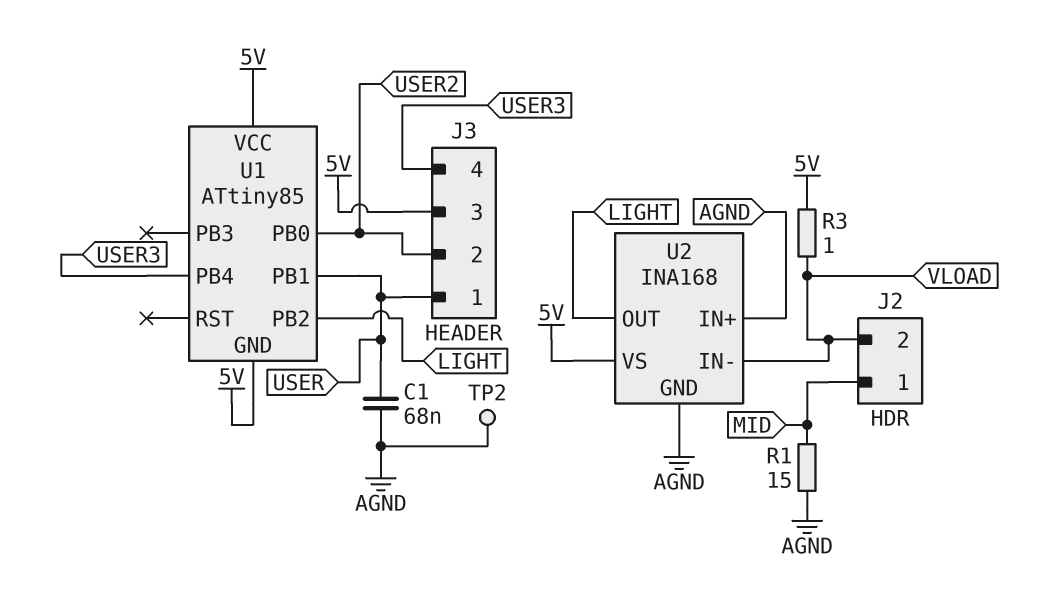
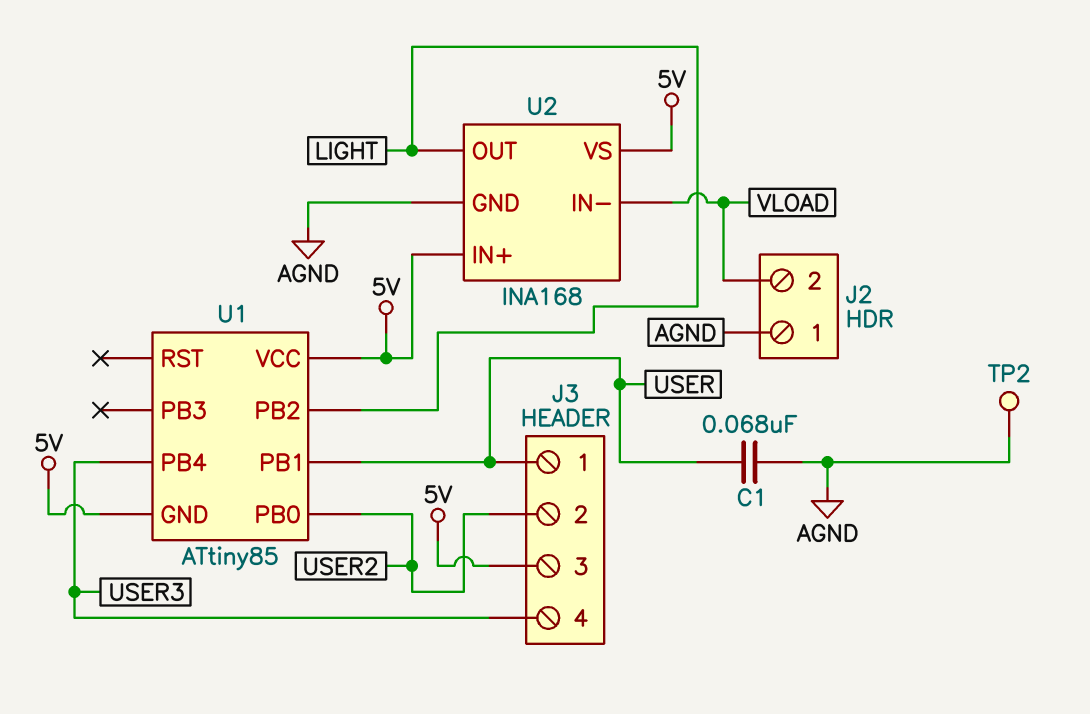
J2 pin 1: MID -> AGND
R1: 15 (AGND, MID) -> none
R3: 1 (5V, VLOAD) -> none
U2 pin IN+: AGND -> 5V

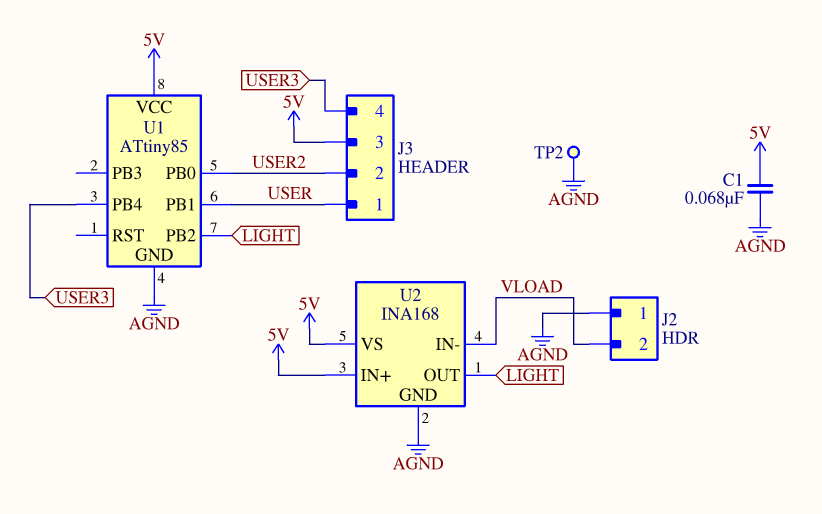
C1: 68nF (AGND, USER) -> 68nF (5V, AGND)
U1 pin GND: 5V -> AGND

